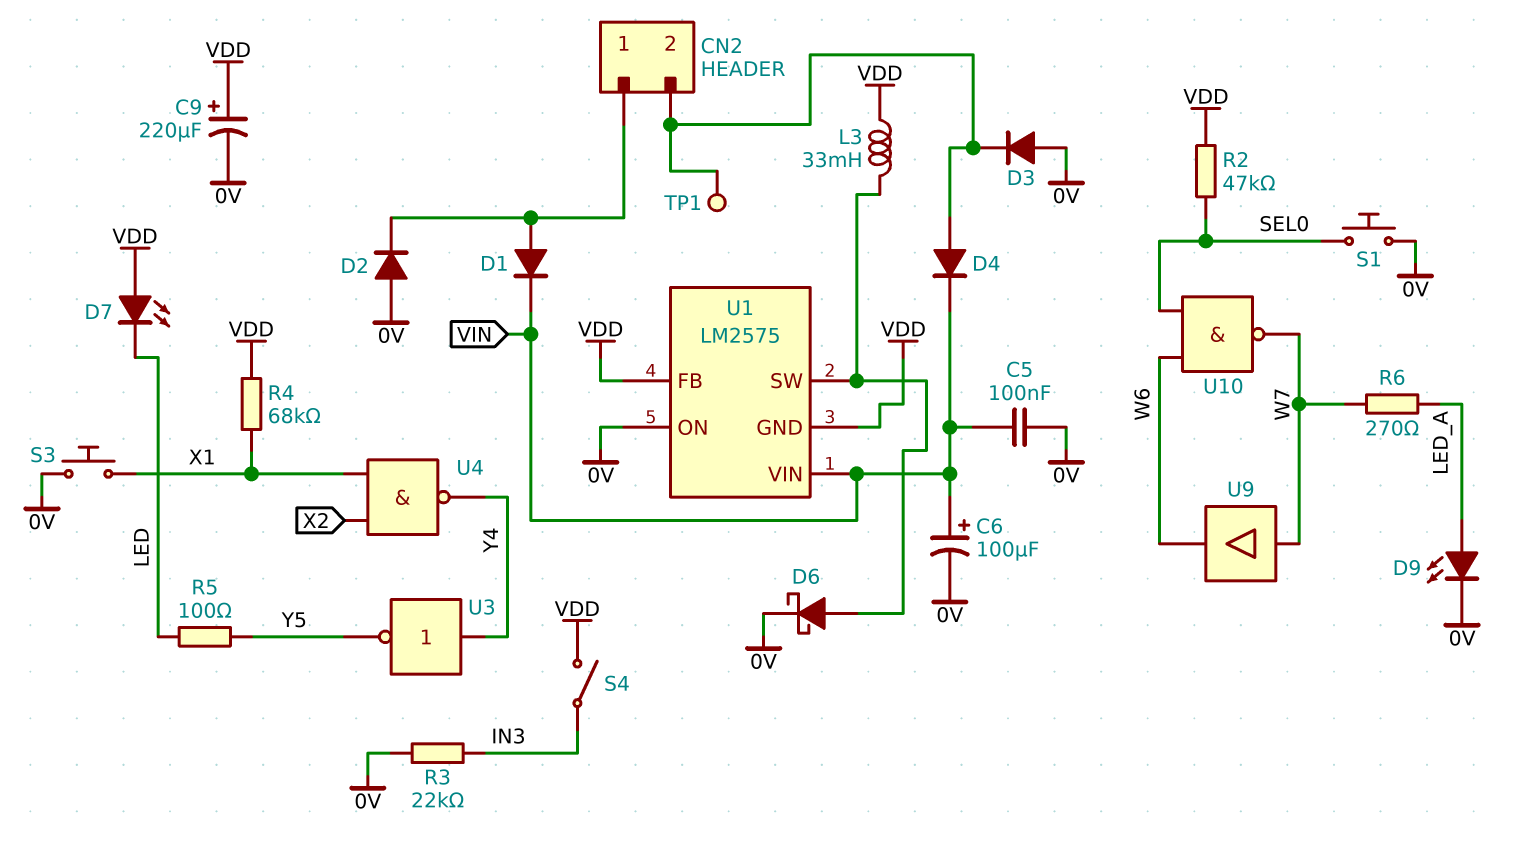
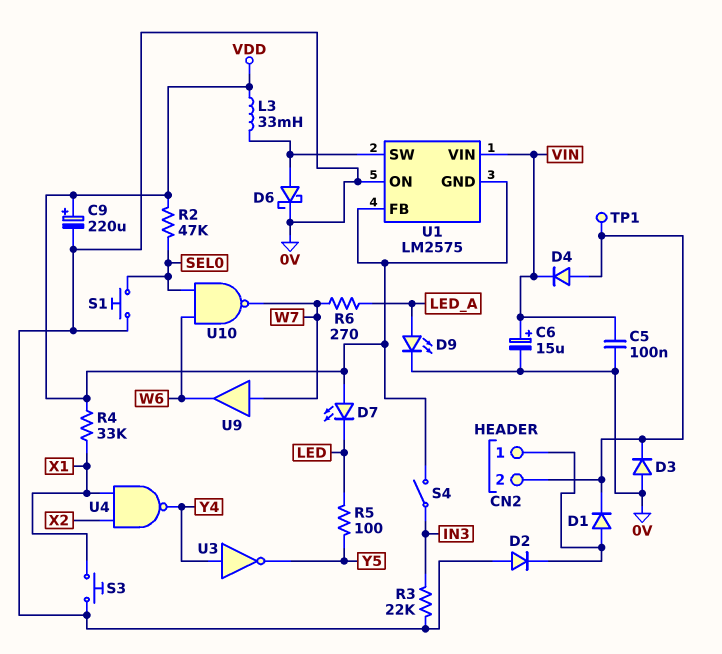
C6: 100uF (plus VIN, minus 0V) -> 15uF (plus VIN, minus 0V)
D1: diode (A CN2/1, K VIN) -> diode (A CN2/1, K CN2/2)
R4: 68k (VDD, X1) -> 33k (VDD, X1)

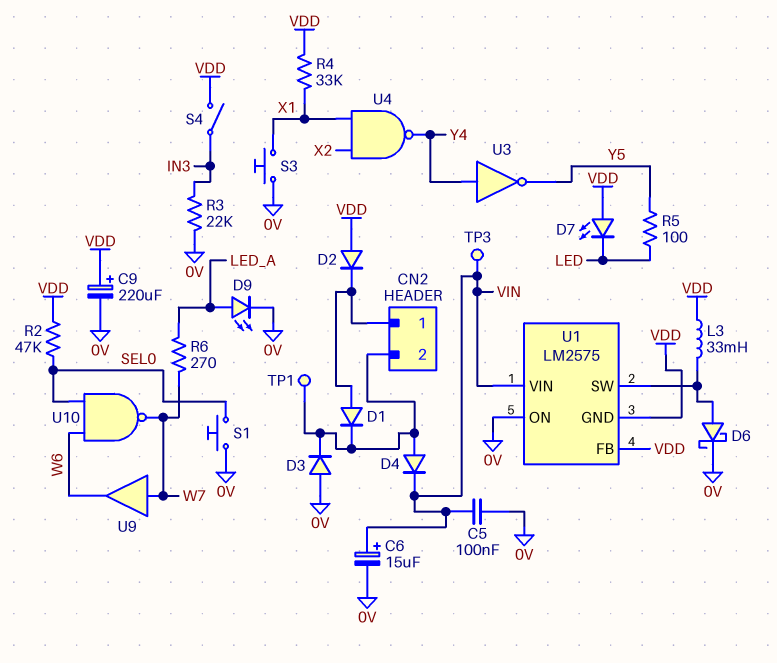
D2: diode (A 0V, K CN2/1) -> diode (A VDD, K CN2/1)
TP3: none -> test point (VIN)

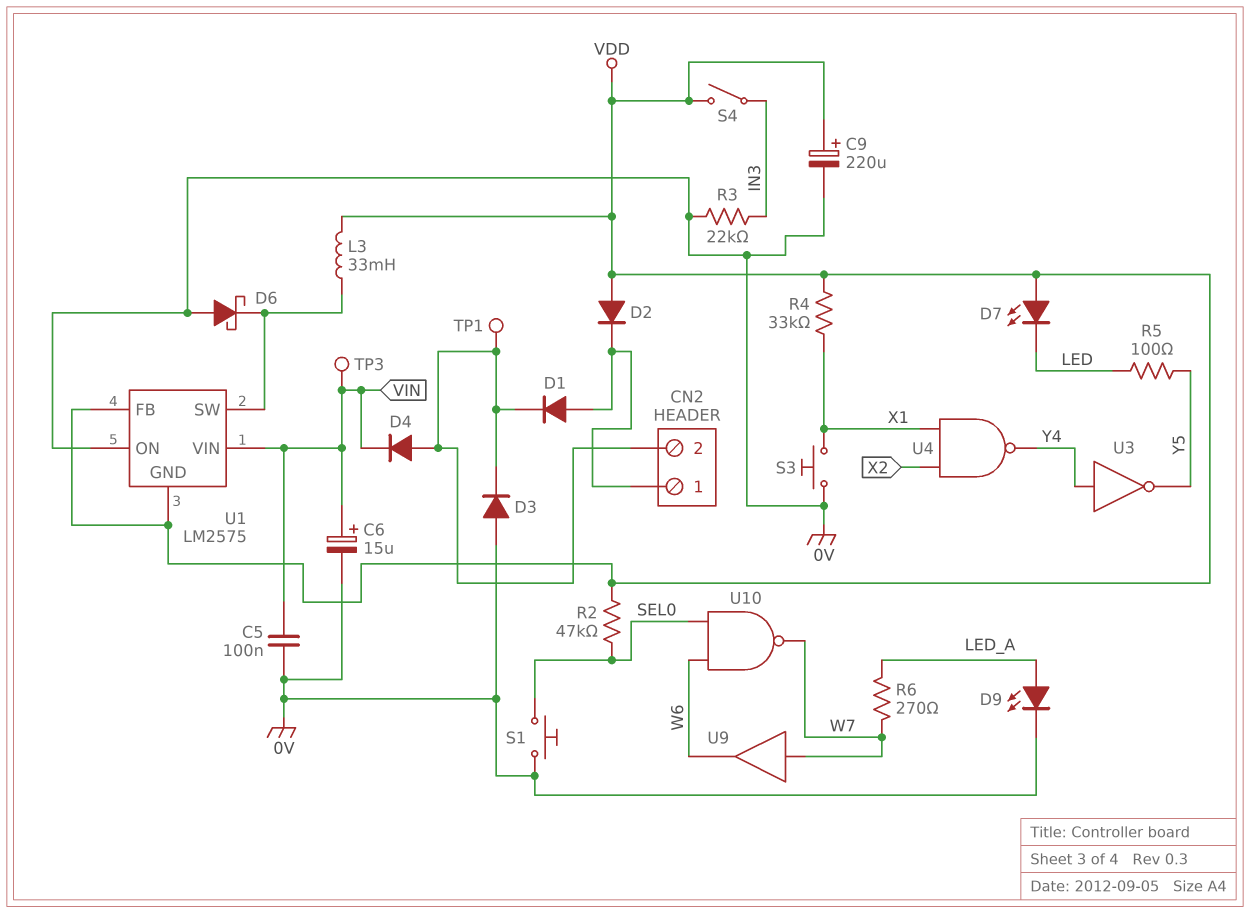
D6: schottky (A U1/SW, K 0V) -> schottky (A 0V, K U1/SW)

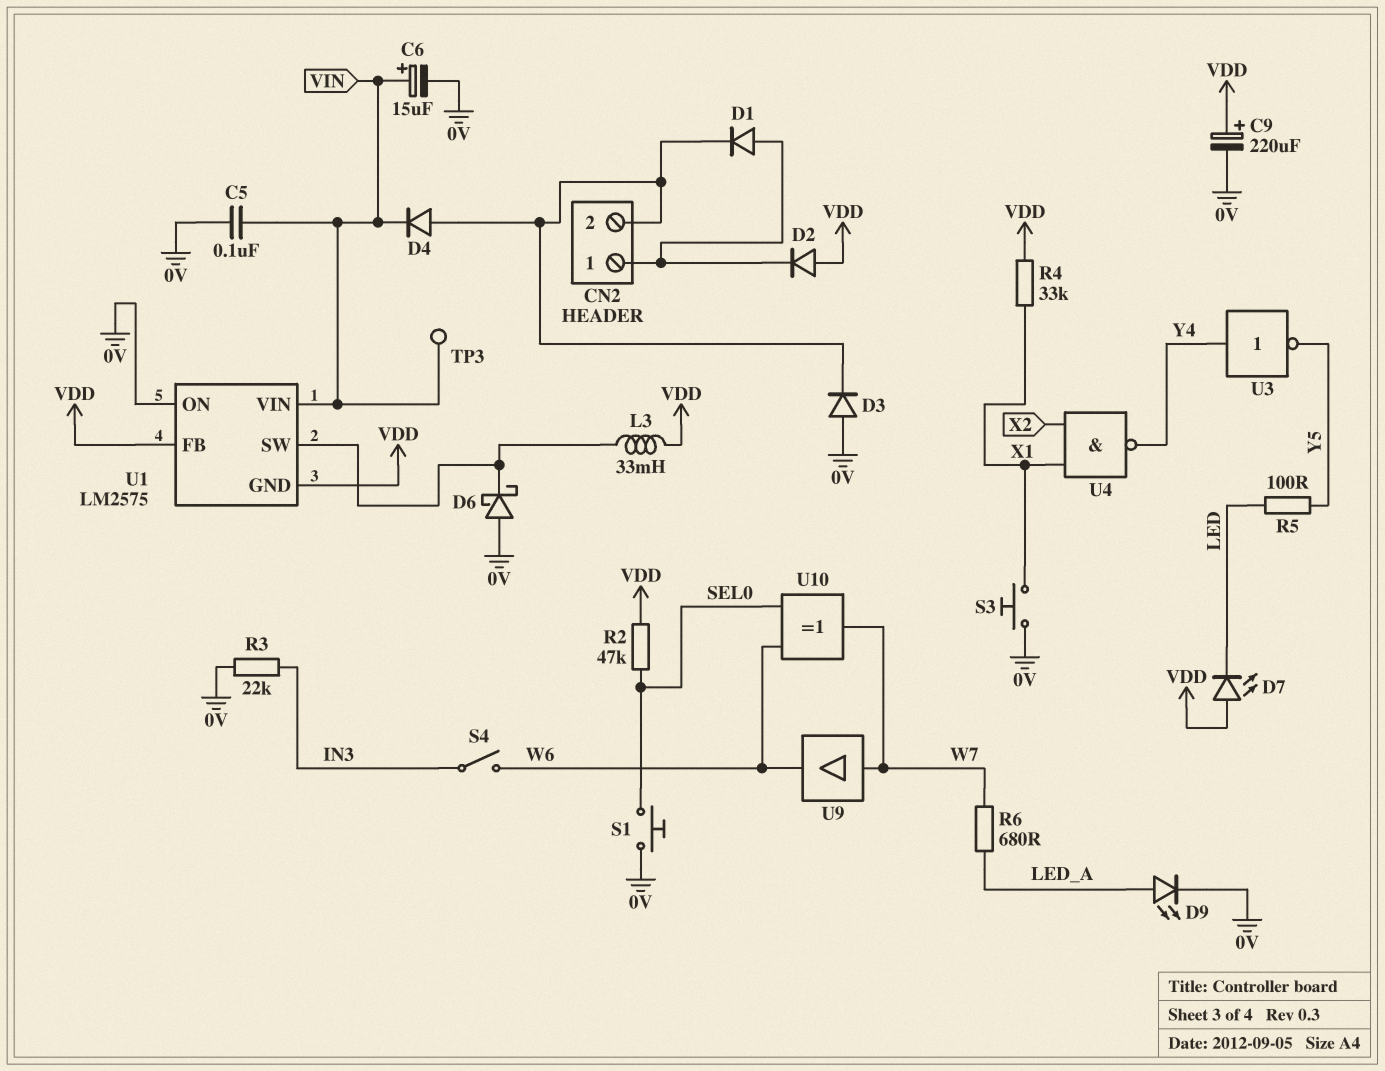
R6: 270 (LED_A, W7) -> 680 (LED_A, W7)
S4: switch (IN3, VDD) -> switch (IN3, W6)
TP1: test point (CN2/2) -> none
U10: NAND (in SEL0, in W6, out W7) -> XOR (in SEL0, in W6, out W7)

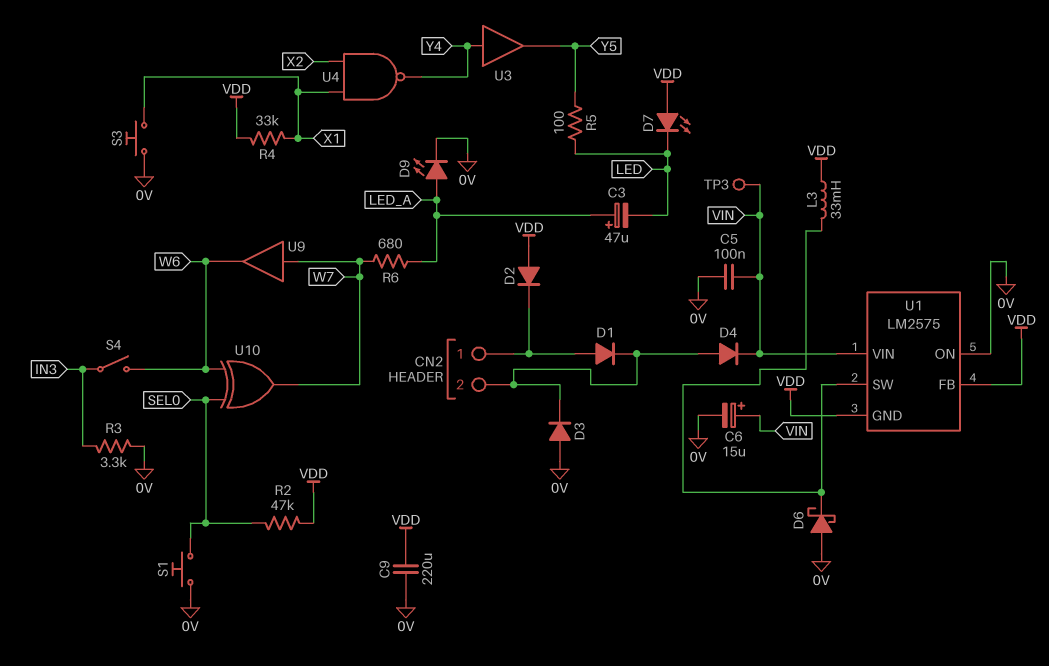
C3: none -> 47uF (plus LED_A, minus LED)
C9: 220uF (plus VDD, minus 0V) -> 220uF (0V, VDD)
R3: 22k (0V, IN3) -> 3.3k (0V, IN3)
U3: NOT (in Y4, out Y5) -> buffer (in Y4, out Y5)

